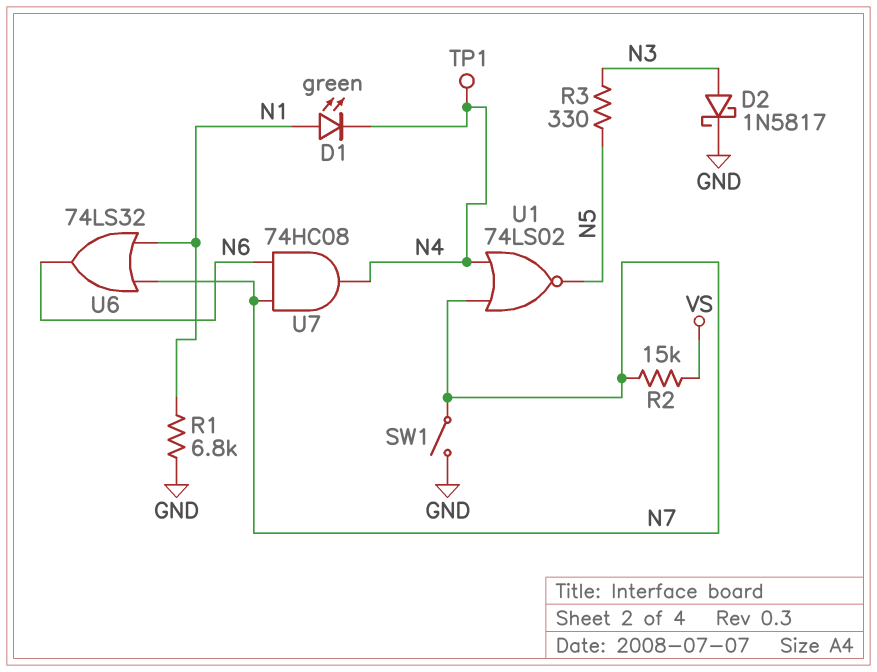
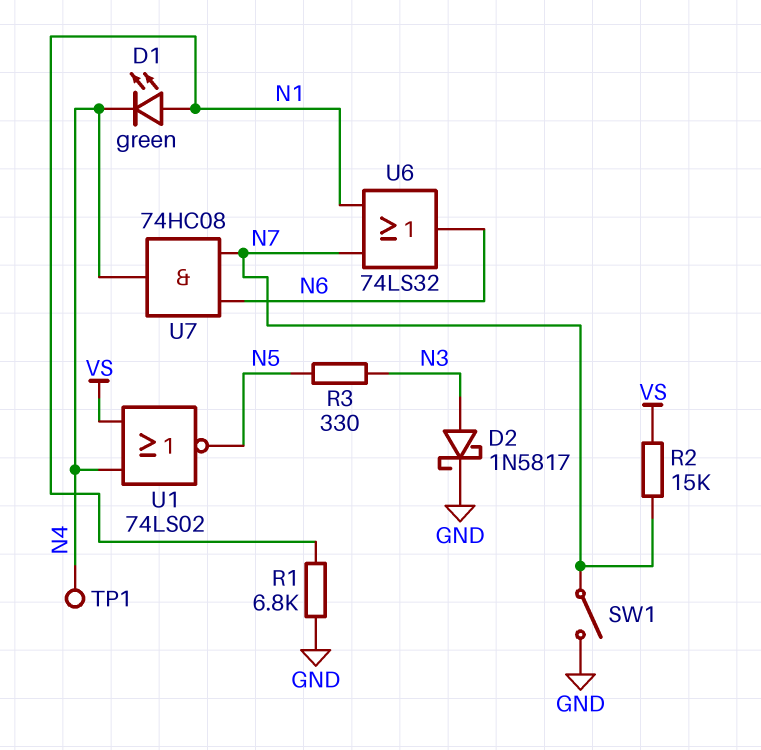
U1: NOR 74LS02 (in N4, in N7, out N5) -> NOR 74LS02 (in N4, in VS, out N5)

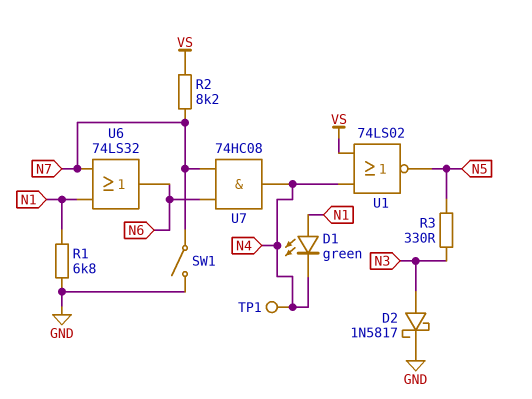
R2: 15k (N7, VS) -> 8.2k (N7, VS)

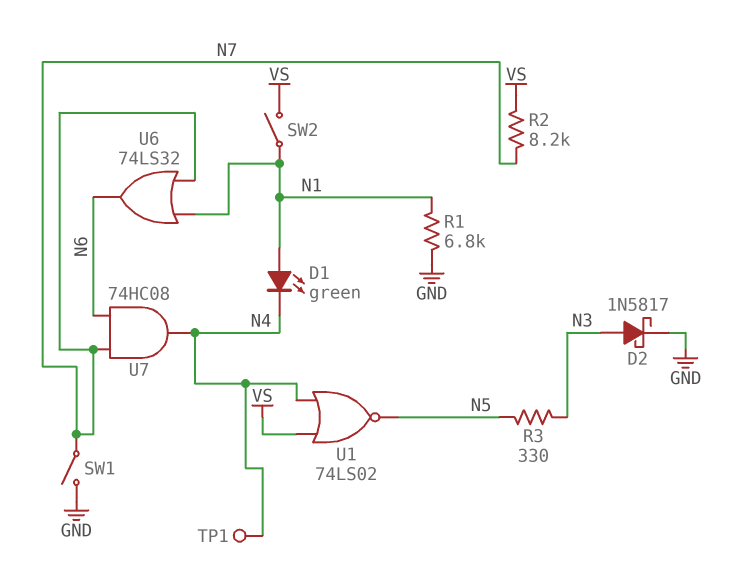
SW2: none -> switch (N1, VS)

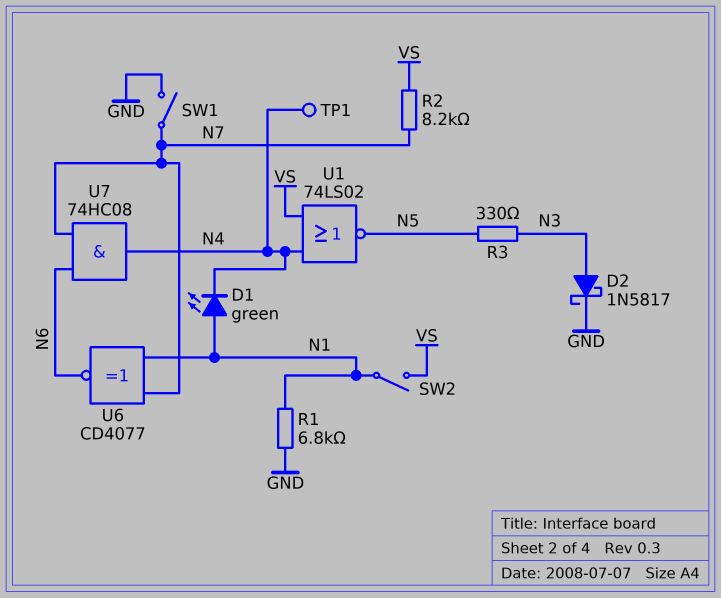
U6: OR 74LS32 (in N1, in N7, out N6) -> XNOR CD4077 (in N1, in N7, out N6)

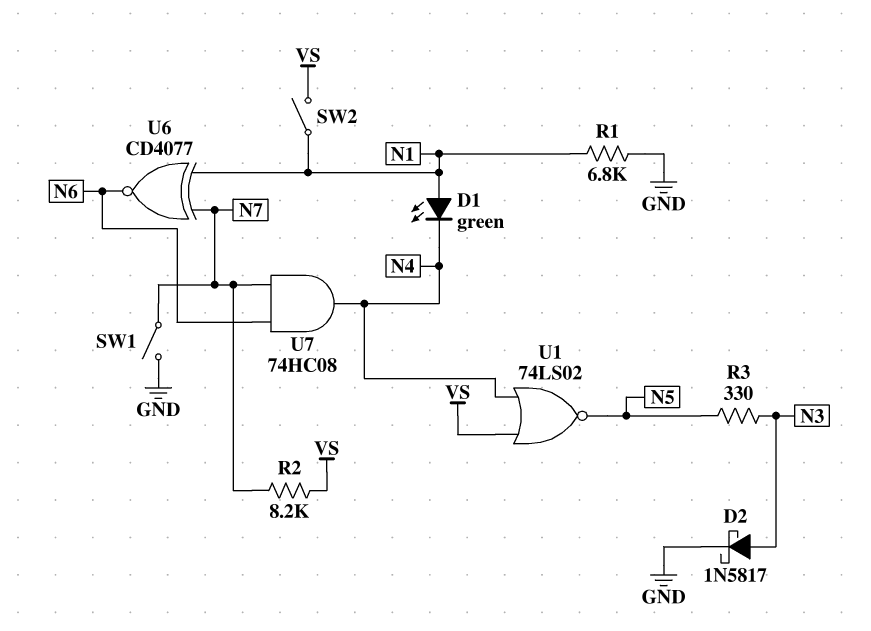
TP1: test point (N4) -> none

